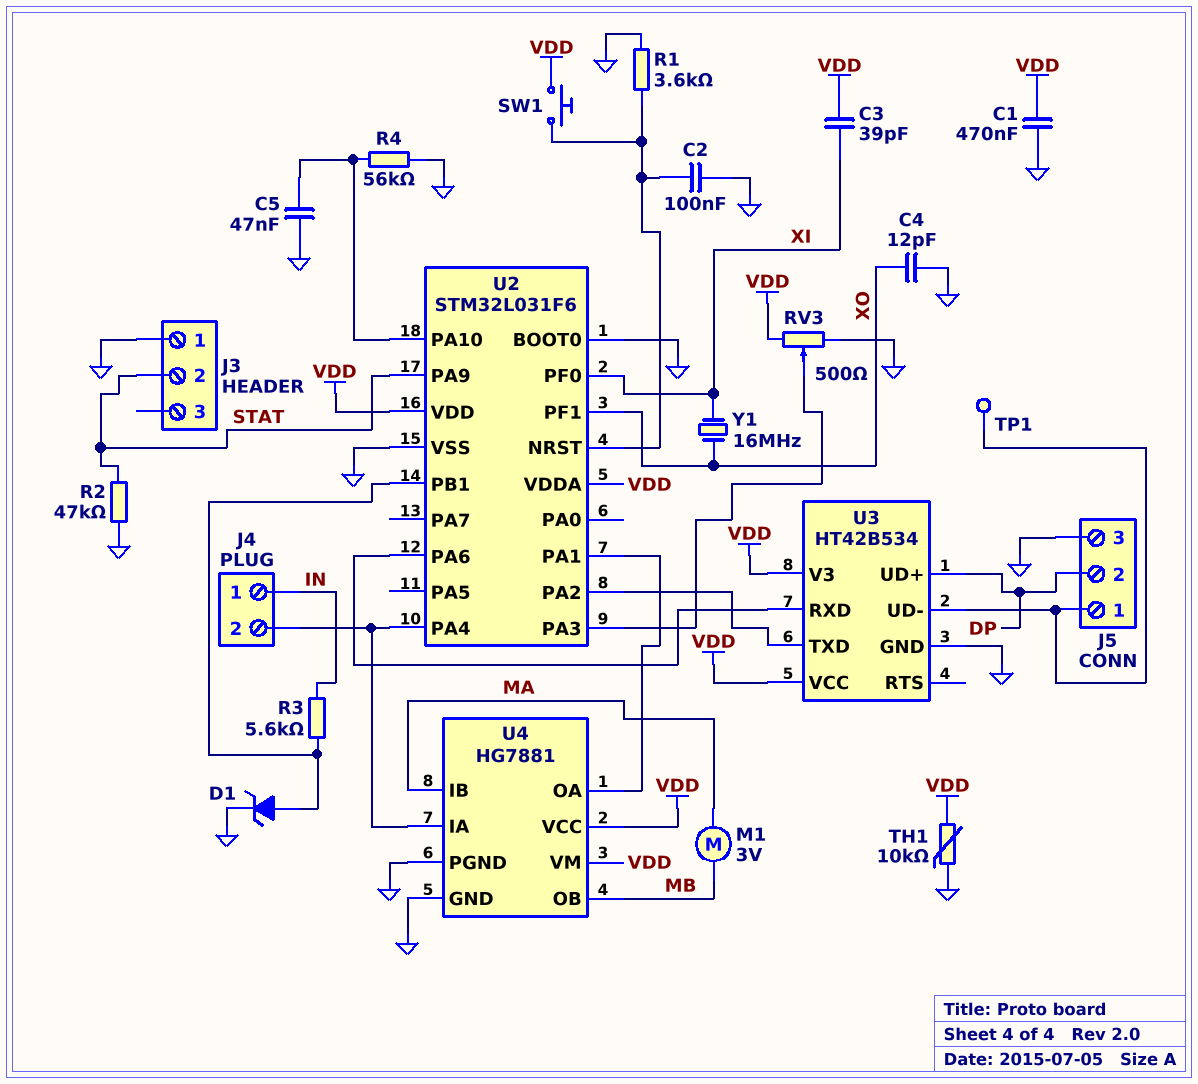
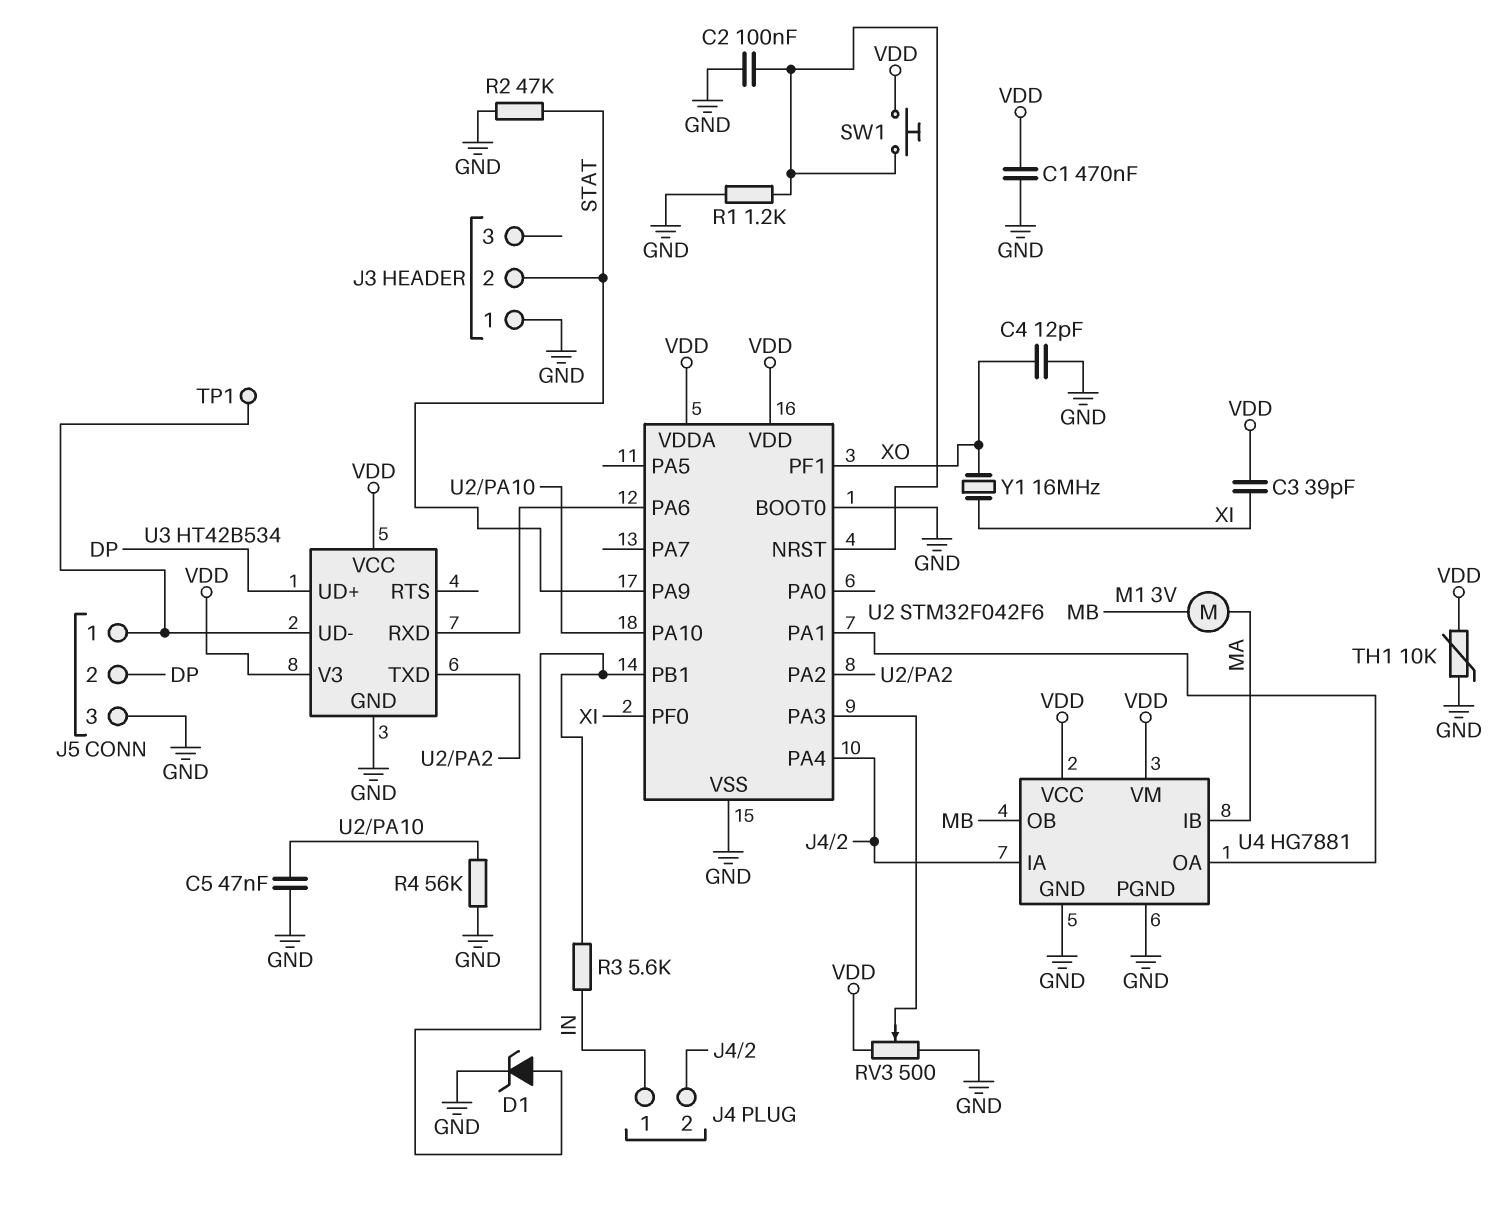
R1: 3.6k (GND, U2/NRST) -> 1.2k (GND, U2/NRST)
U2: STM32L031F6 -> STM32F042F6

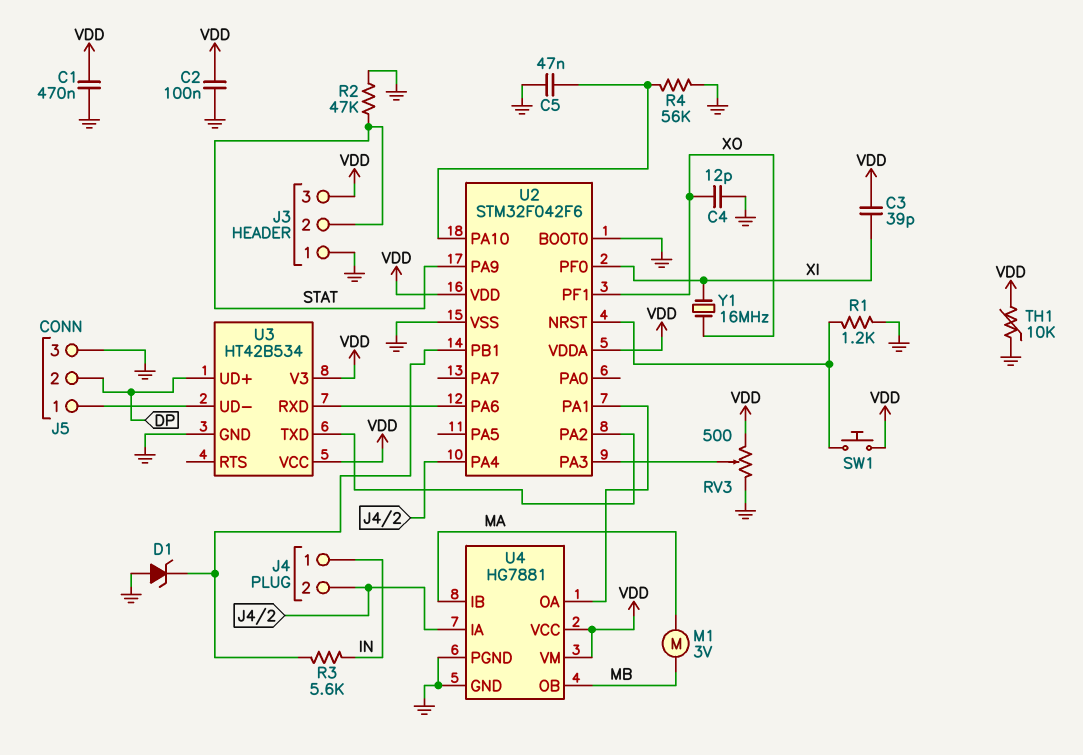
C2: 100nF (GND, U2/NRST) -> 100nF (GND, VDD)
D1: zener (A U2/PB1, K GND) -> zener (A GND, K U2/PB1)
J3 pin 3: none -> VDD
TP1: test point (J5/1) -> none

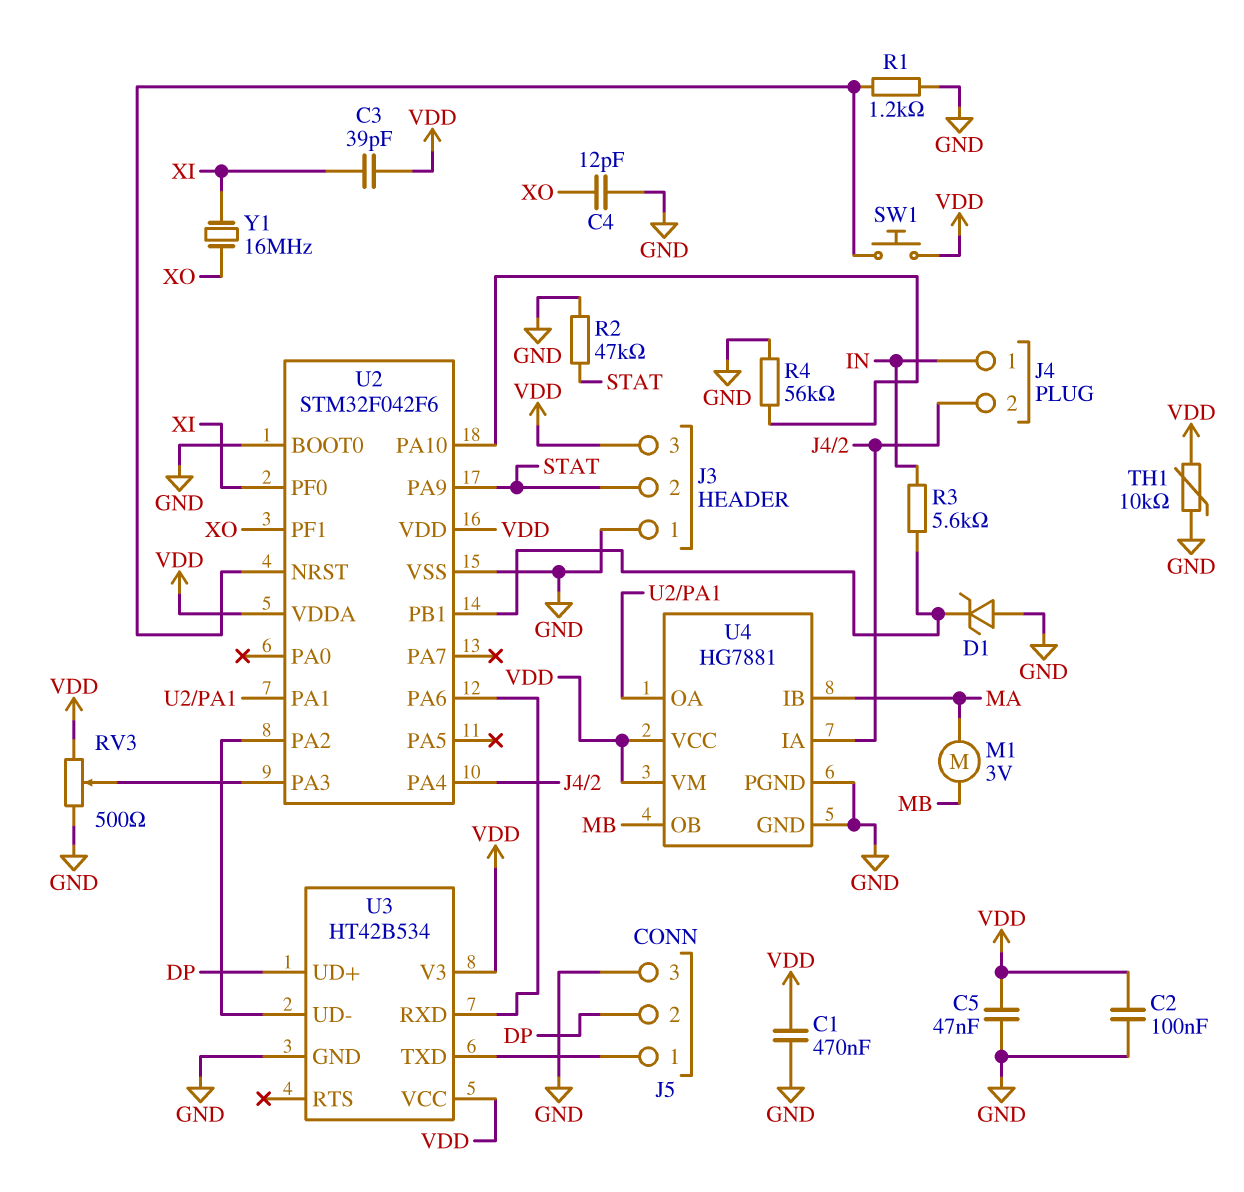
C5: 47nF (GND, U2/PA10) -> 47nF (GND, VDD)
U3 pin TXD: U2/PA2 -> J5/1
U3 pin UD-: J5/1 -> U2/PA2

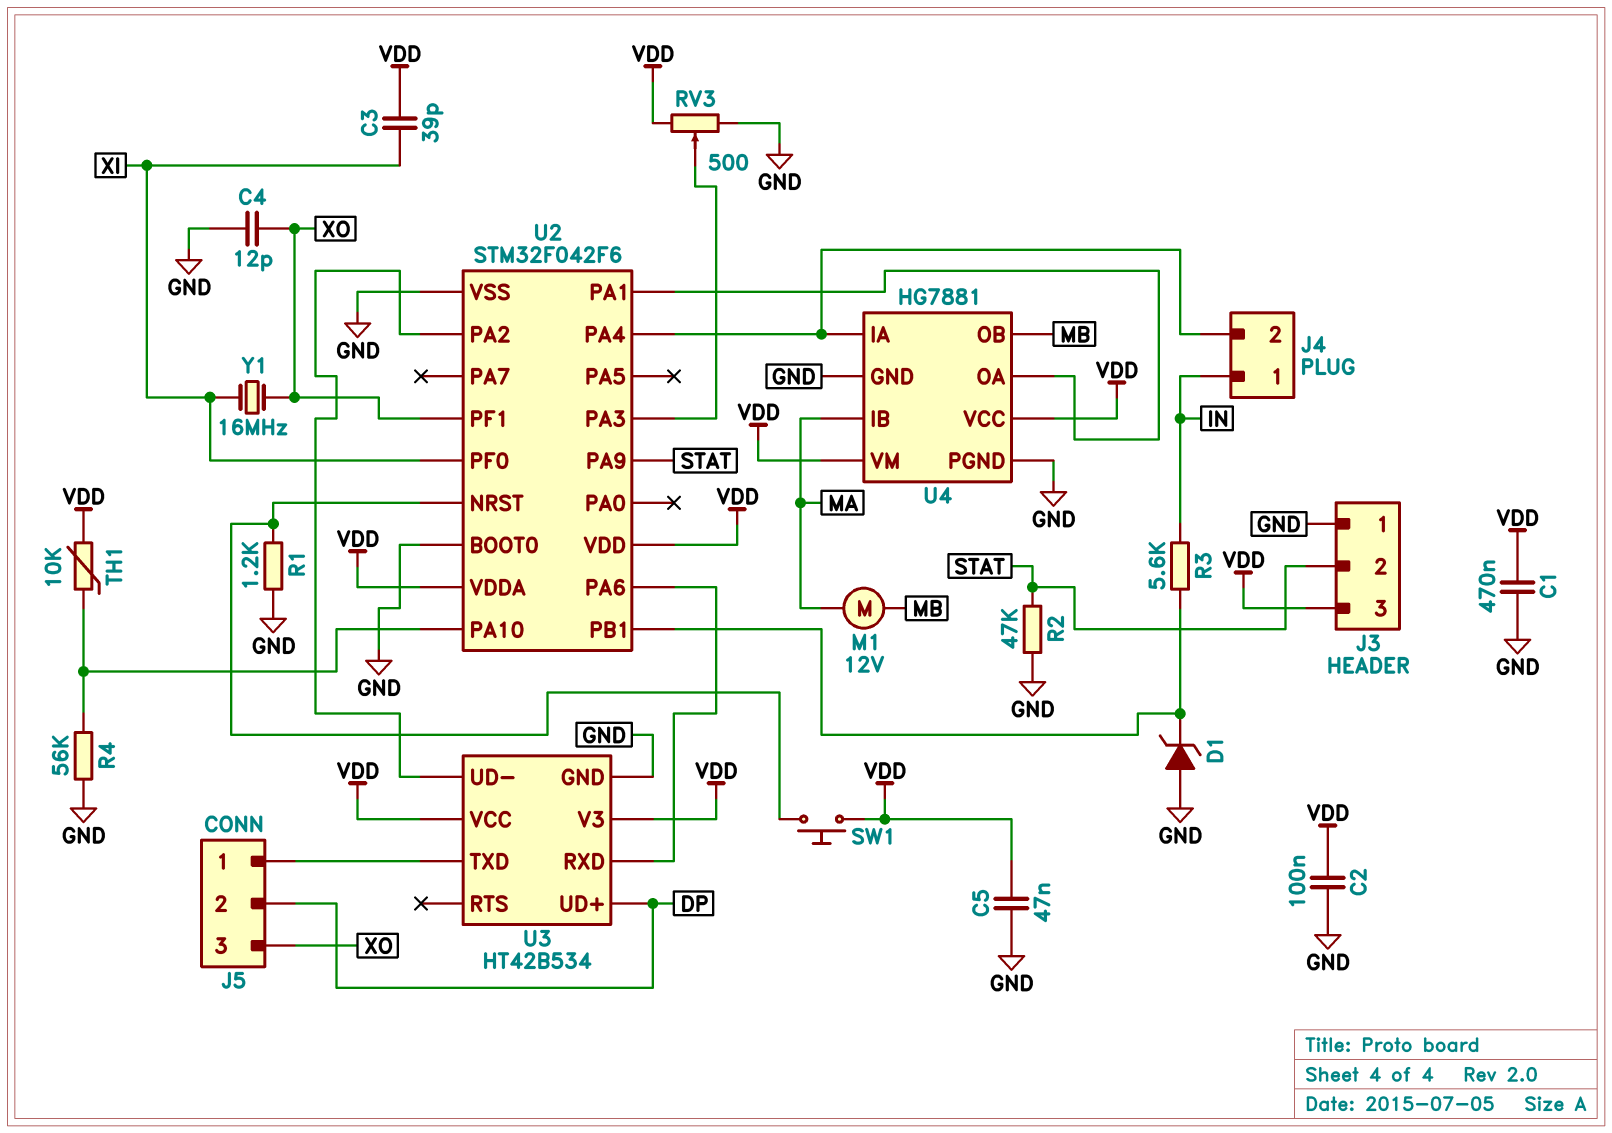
J5 pin 3: GND -> XO
M1: motor 3V (MA, MB) -> motor 12V (MA, MB)
TH1: 10k (GND, VDD) -> 10k (U2/PA10, VDD)

